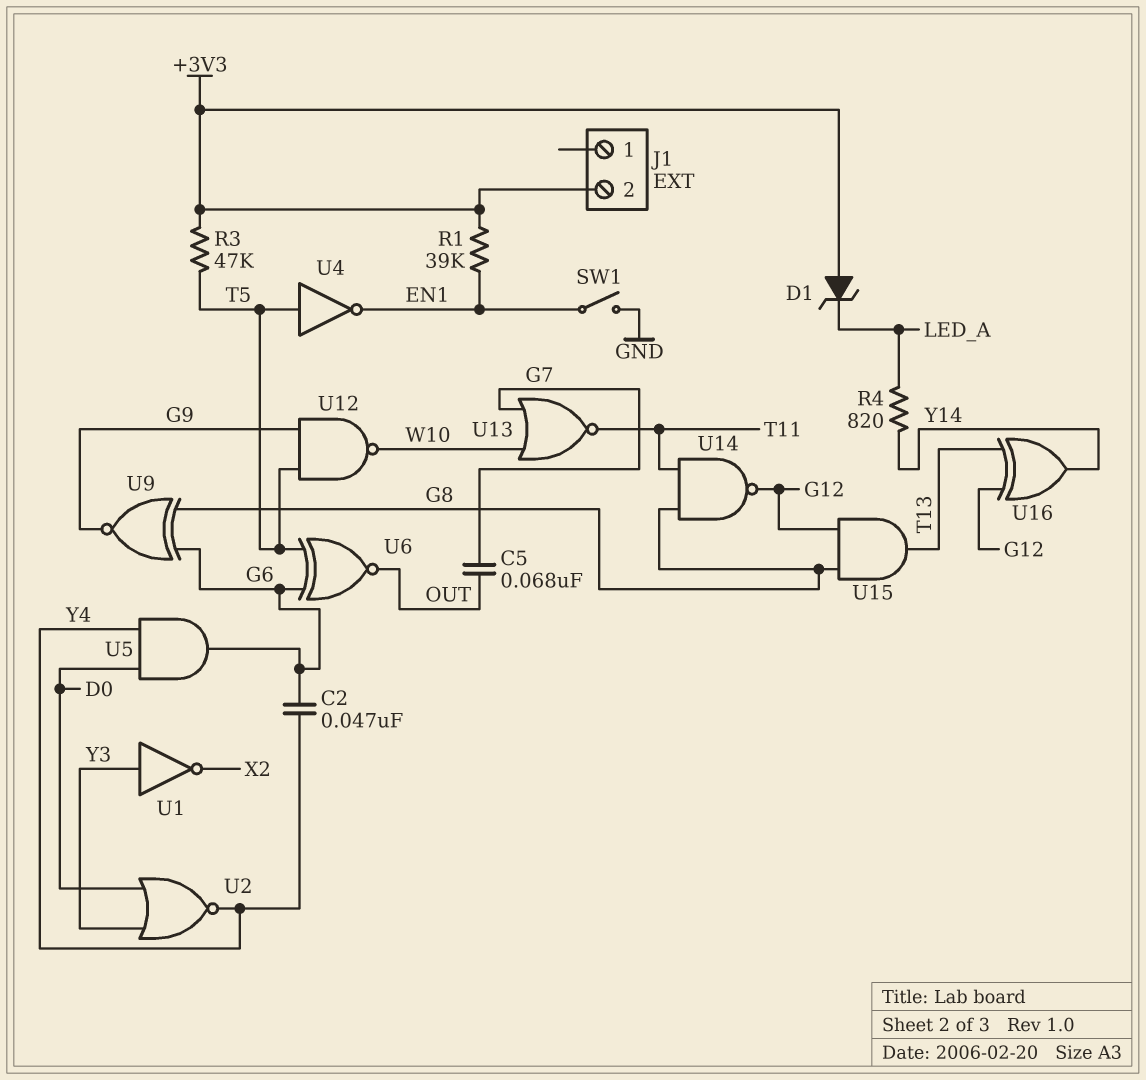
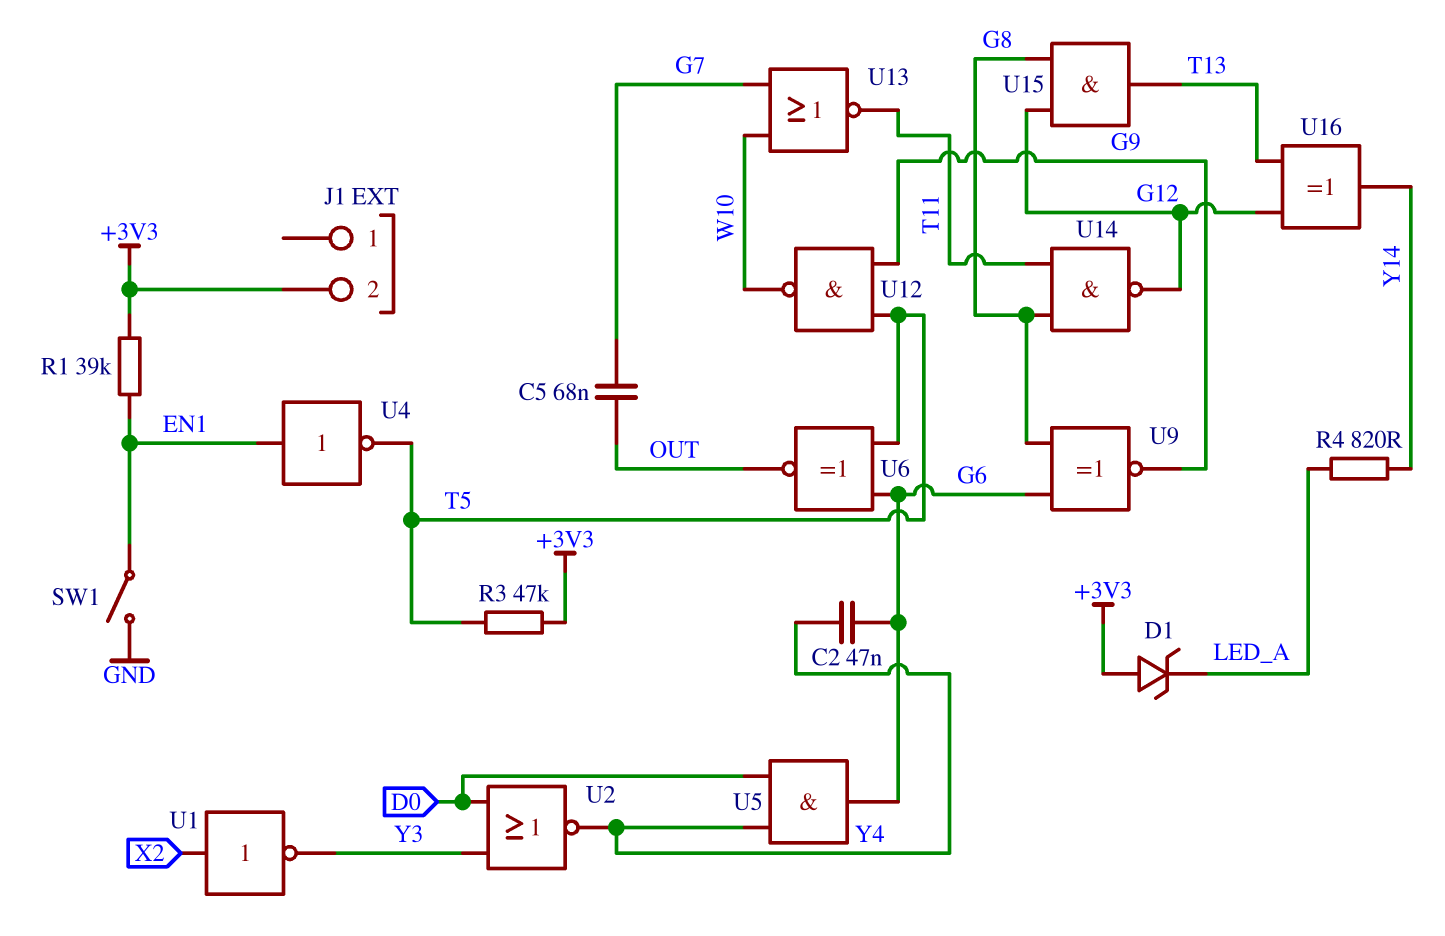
U1: NOT (in Y3, out X2) -> NOT (in X2, out Y3)
U4: NOT (in T5, out EN1) -> NOT (in EN1, out T5)

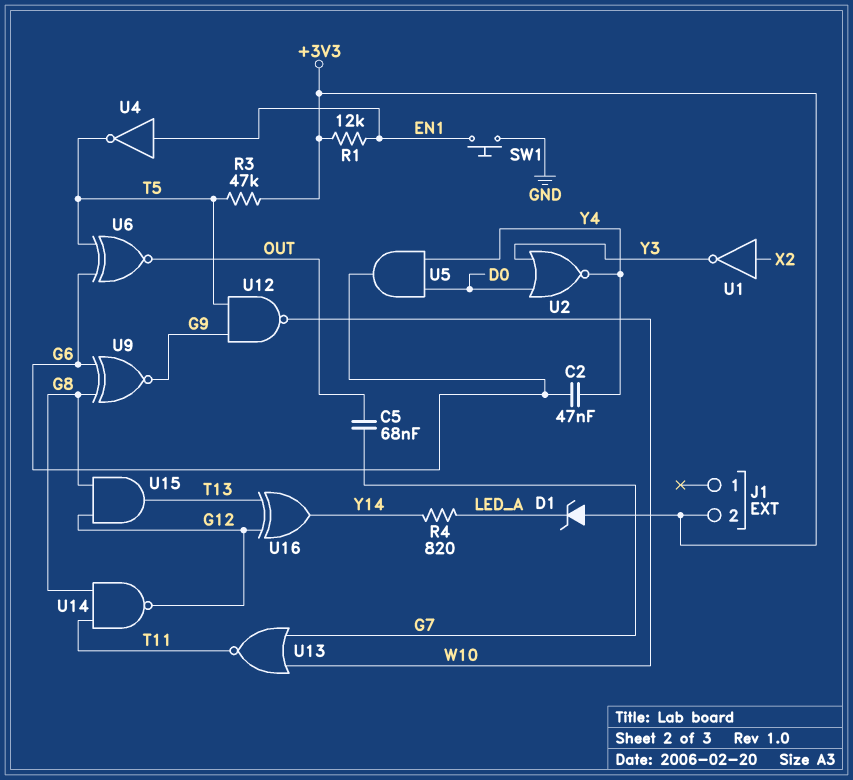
R1: 39k (+3V3, EN1) -> 12k (+3V3, EN1)
SW1: switch (EN1, GND) -> button (EN1, GND)

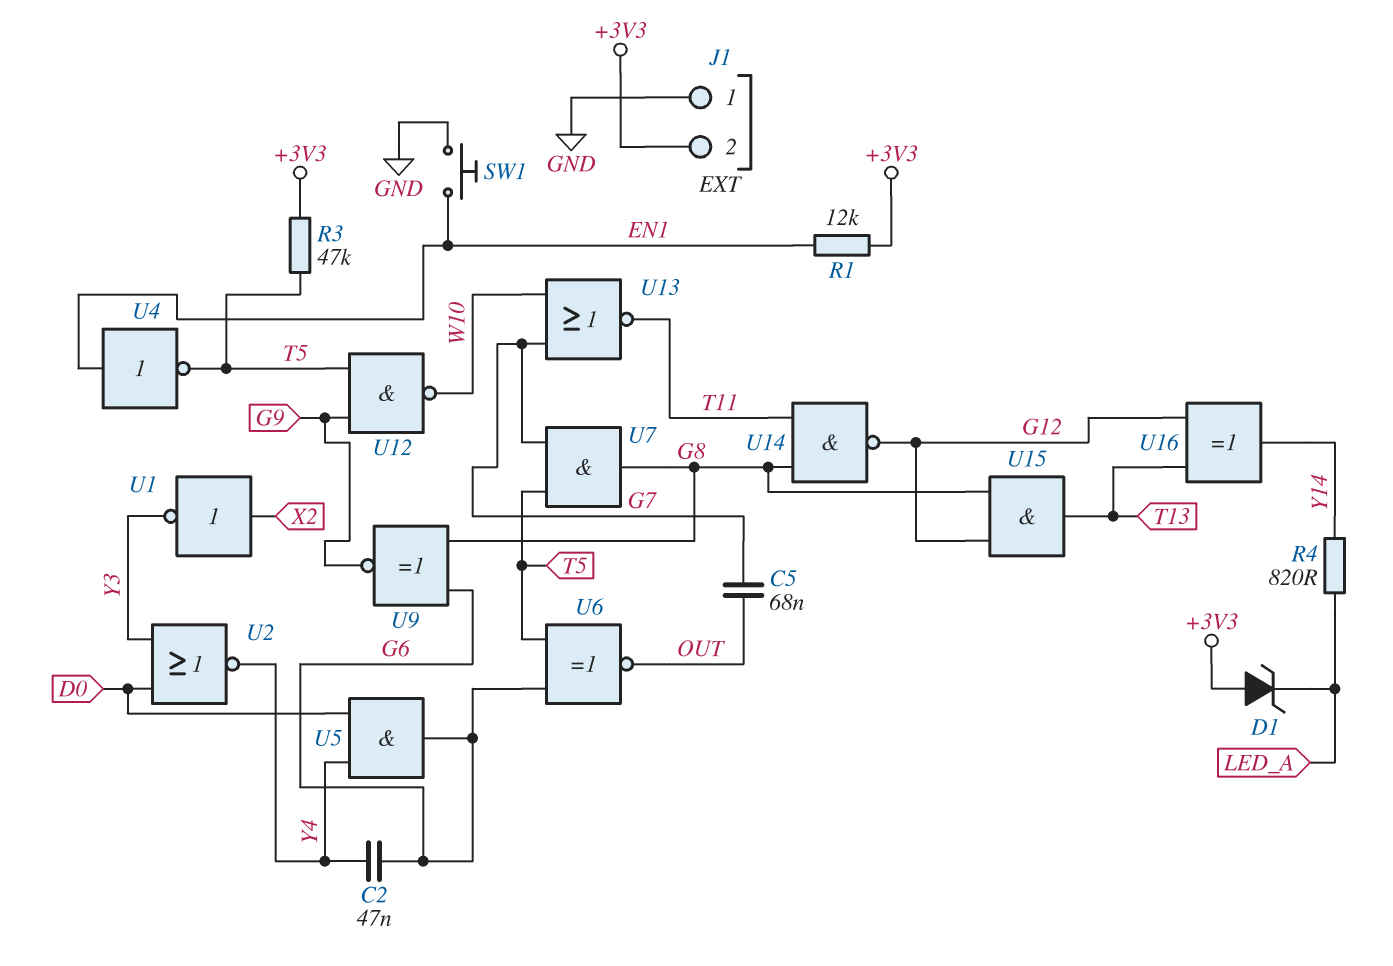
J1 pin 1: none -> GND
U7: none -> AND (in G7, in T5, out G8)

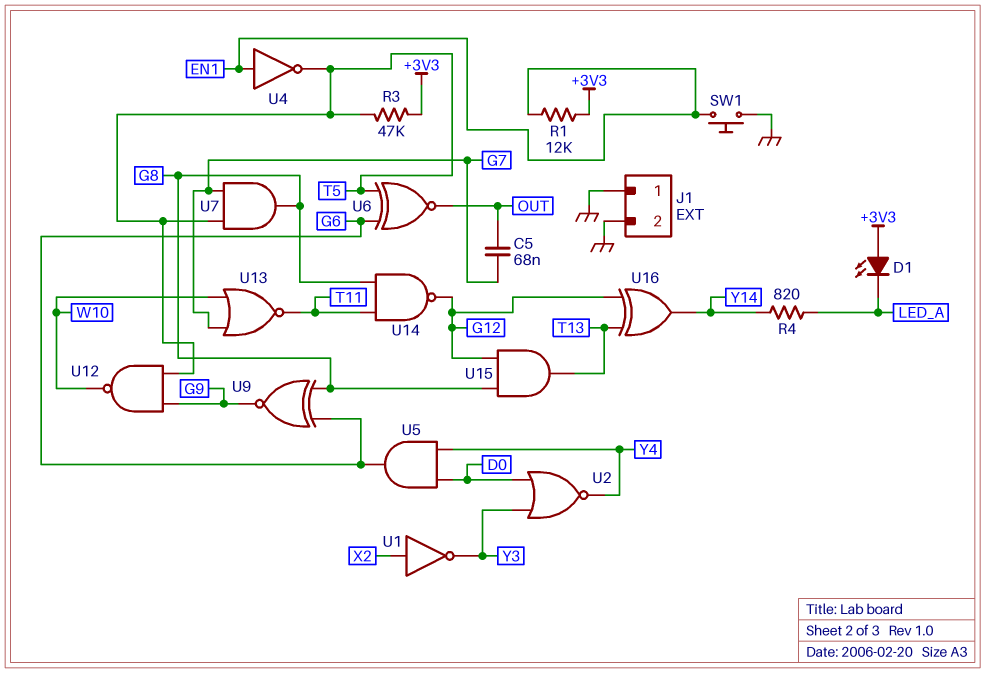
C2: 47nF (G6, Y4) -> none
D1: zener (A +3V3, K LED_A) -> LED (A +3V3, K LED_A)
J1 pin 2: +3V3 -> GND

